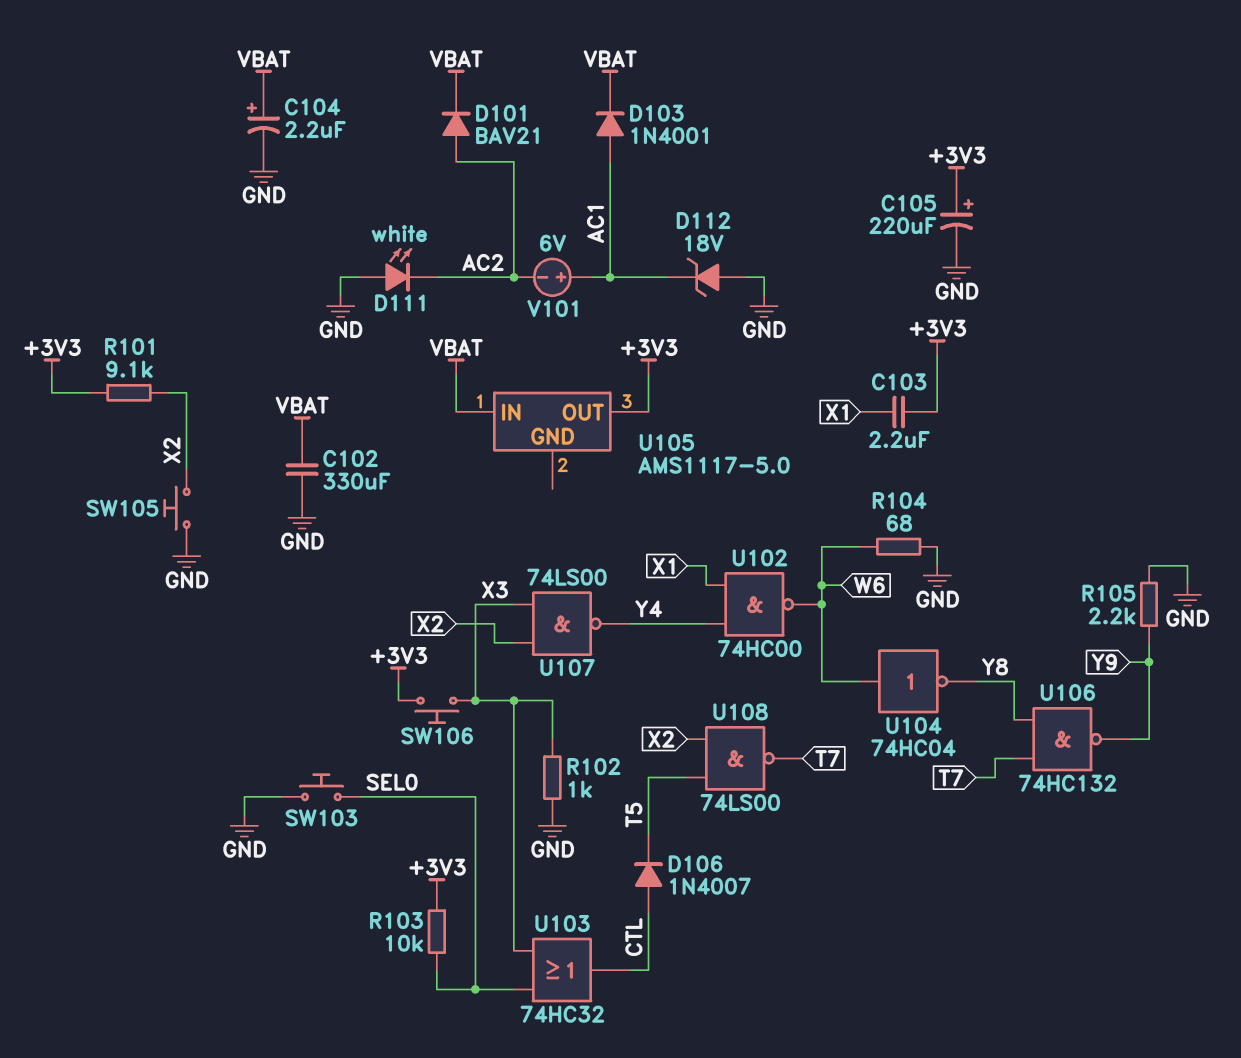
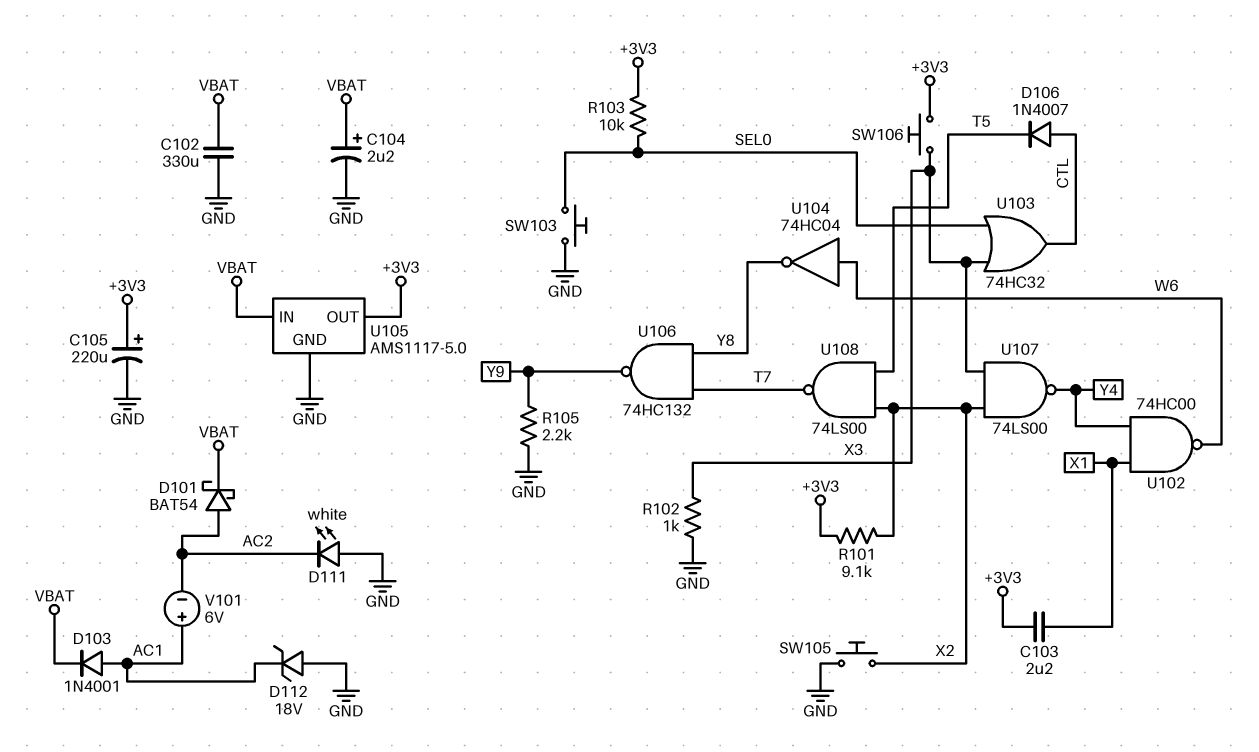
D101: diode BAV21 (A AC2, K VBAT) -> schottky BAT54 (A AC2, K VBAT)
R104: 68 (GND, W6) -> none
U105 pin GND: none -> GND

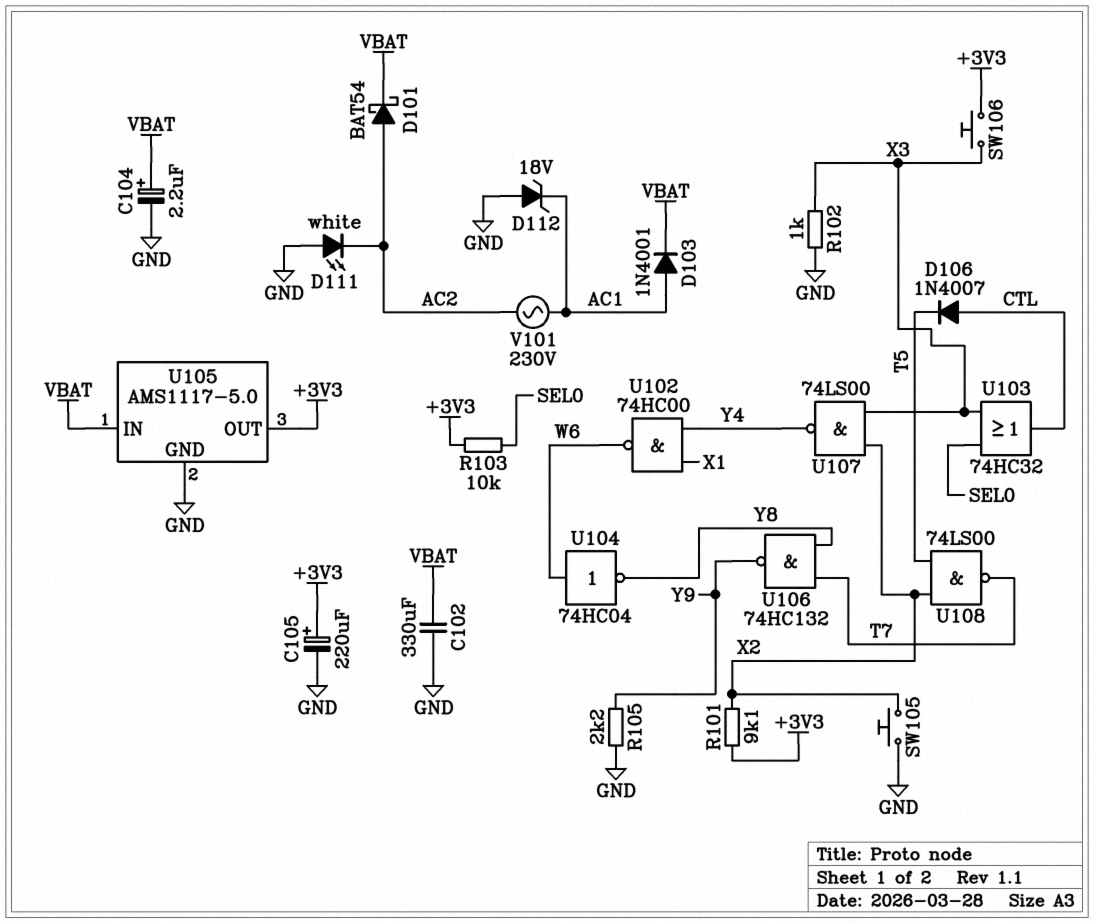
C103: 2.2uF (+3V3, X1) -> none
SW103: button (GND, SEL0) -> none
V101: 6V (plus AC1, minus AC2) -> AC 230V (AC1, AC2)

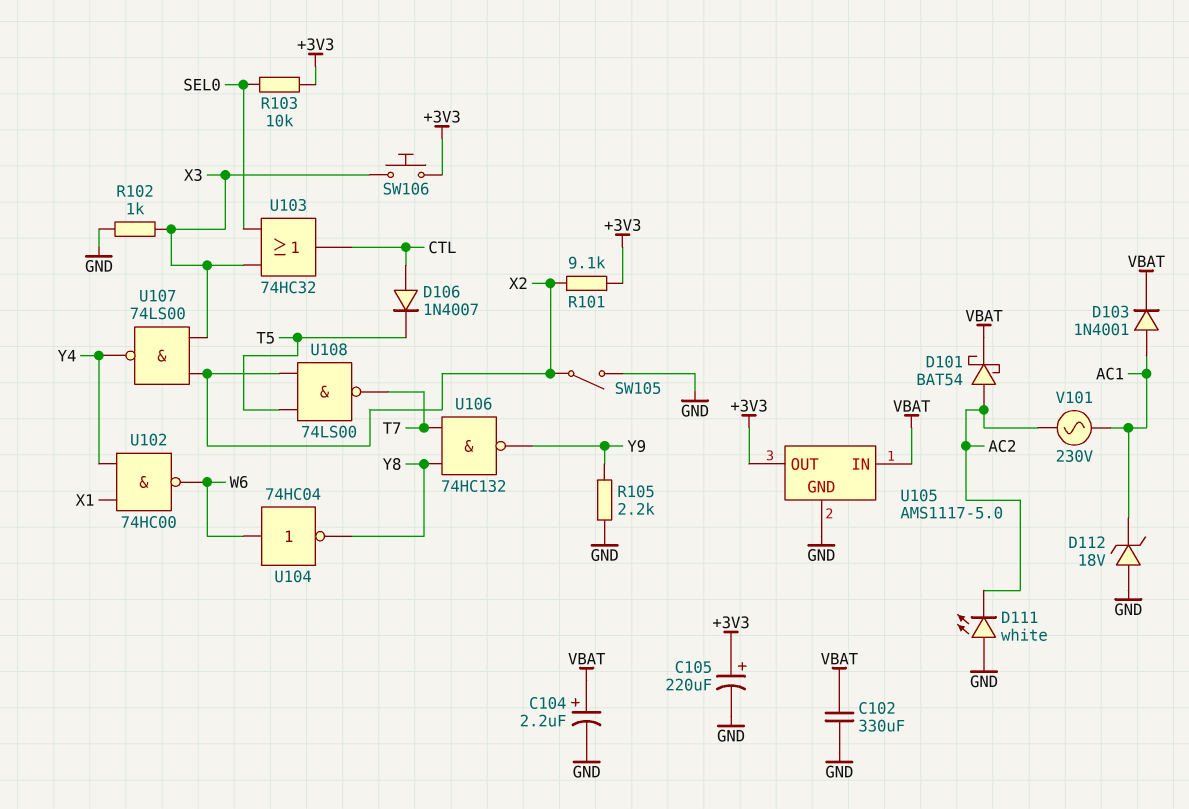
SW105: button (GND, X2) -> switch (GND, X2)

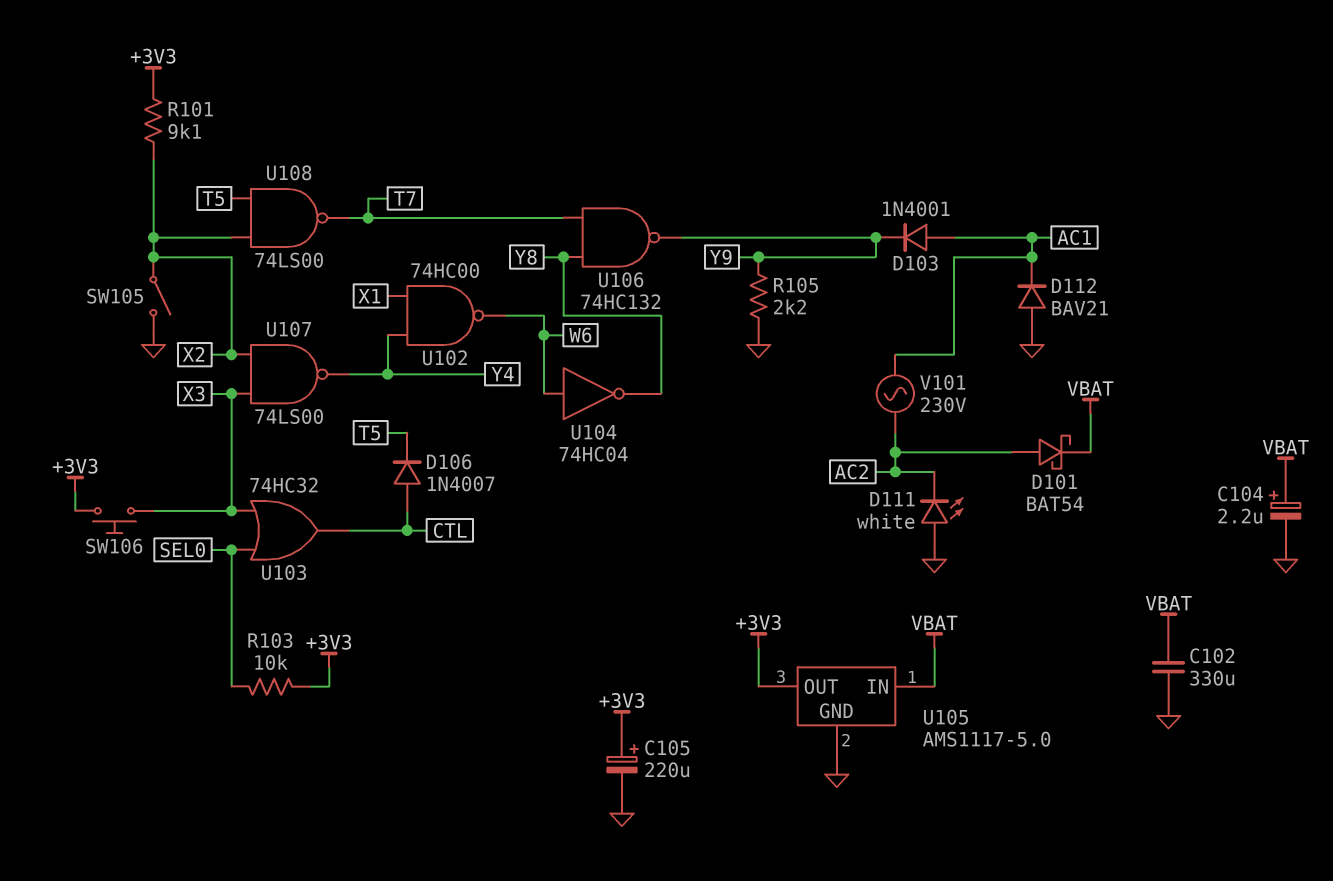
D103: diode 1N4001 (A AC1, K VBAT) -> diode 1N4001 (A AC1, K Y9)
D112: zener 18V (A GND, K AC1) -> diode BAV21 (A GND, K AC1)
R102: 1k (GND, X3) -> none

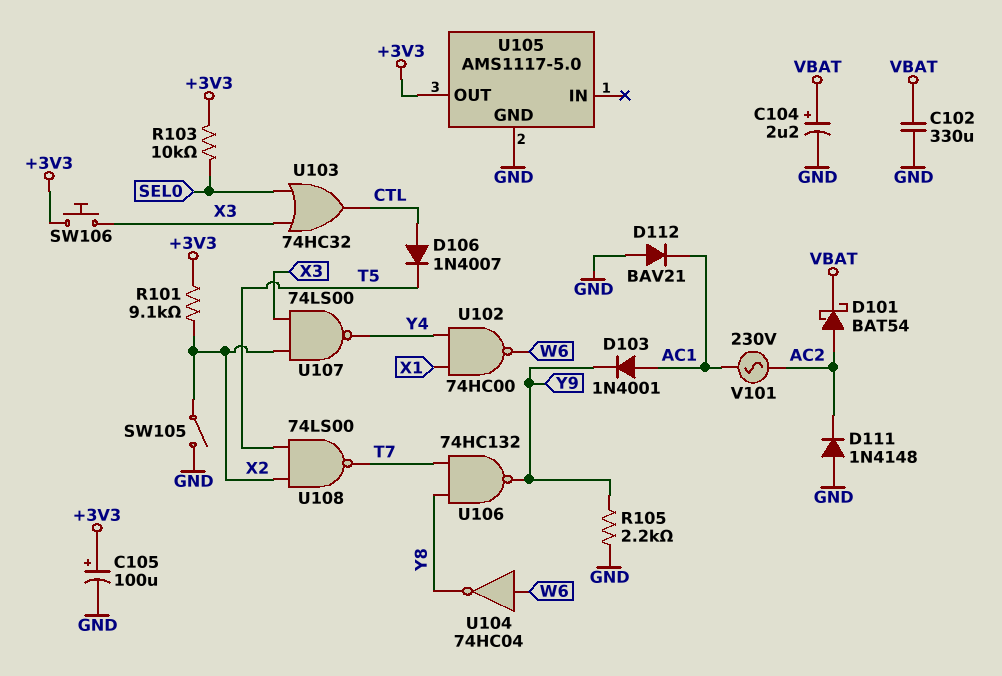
C105: 220uF (plus +3V3, minus GND) -> 100uF (plus +3V3, minus GND)
D111: LED white (A GND, K AC2) -> diode 1N4148 (A GND, K AC2)
U105 pin IN: VBAT -> none

